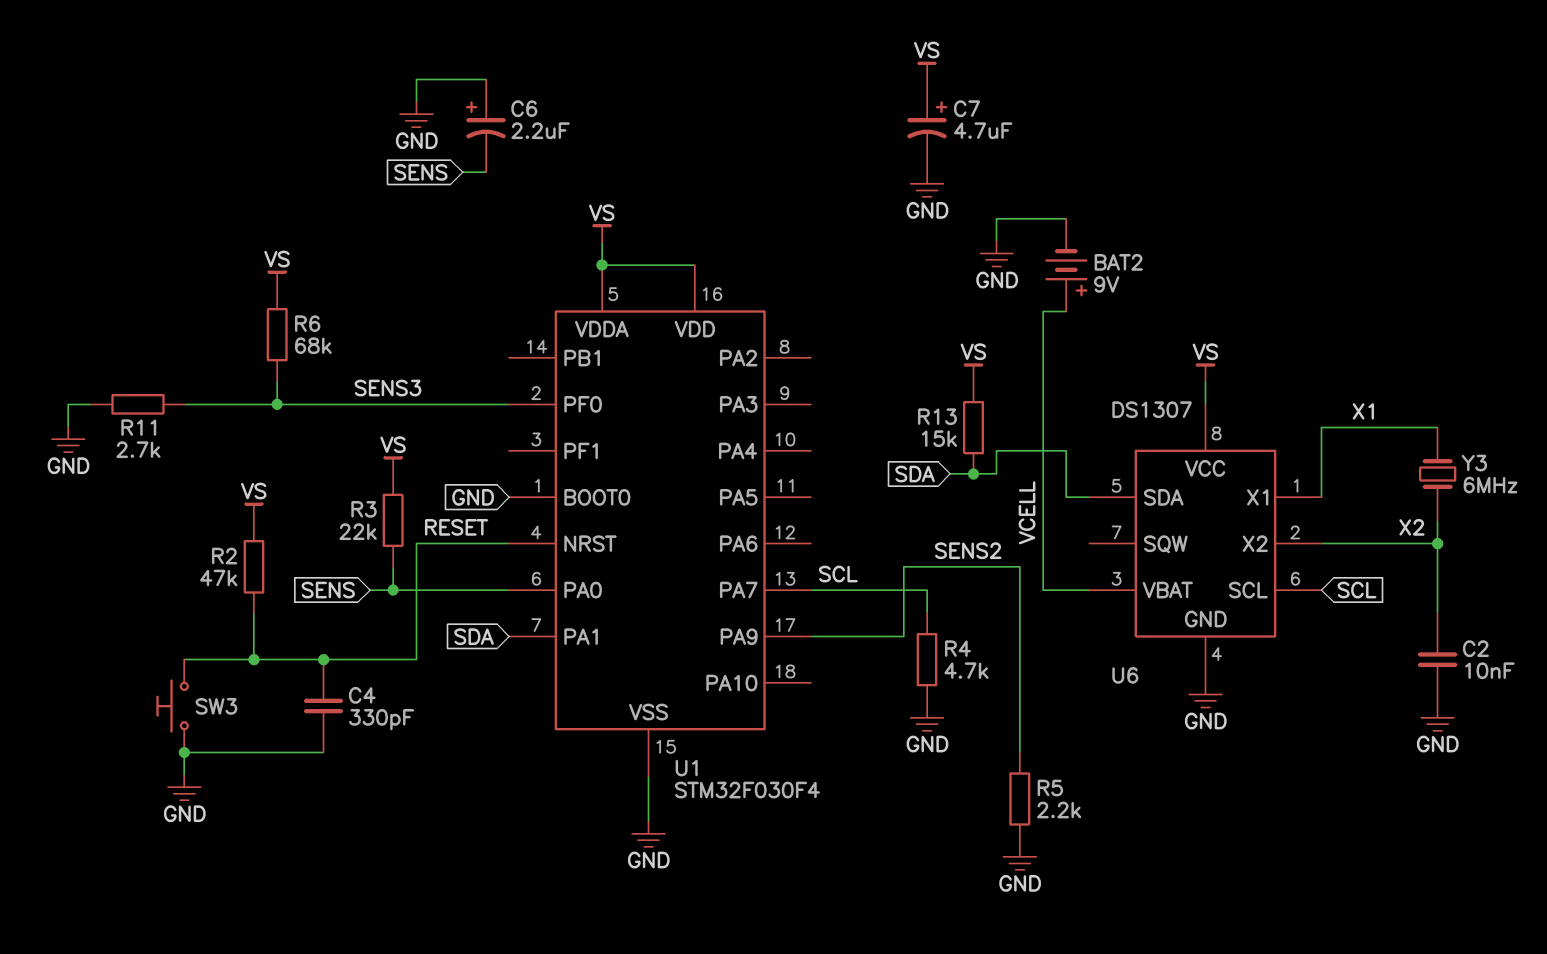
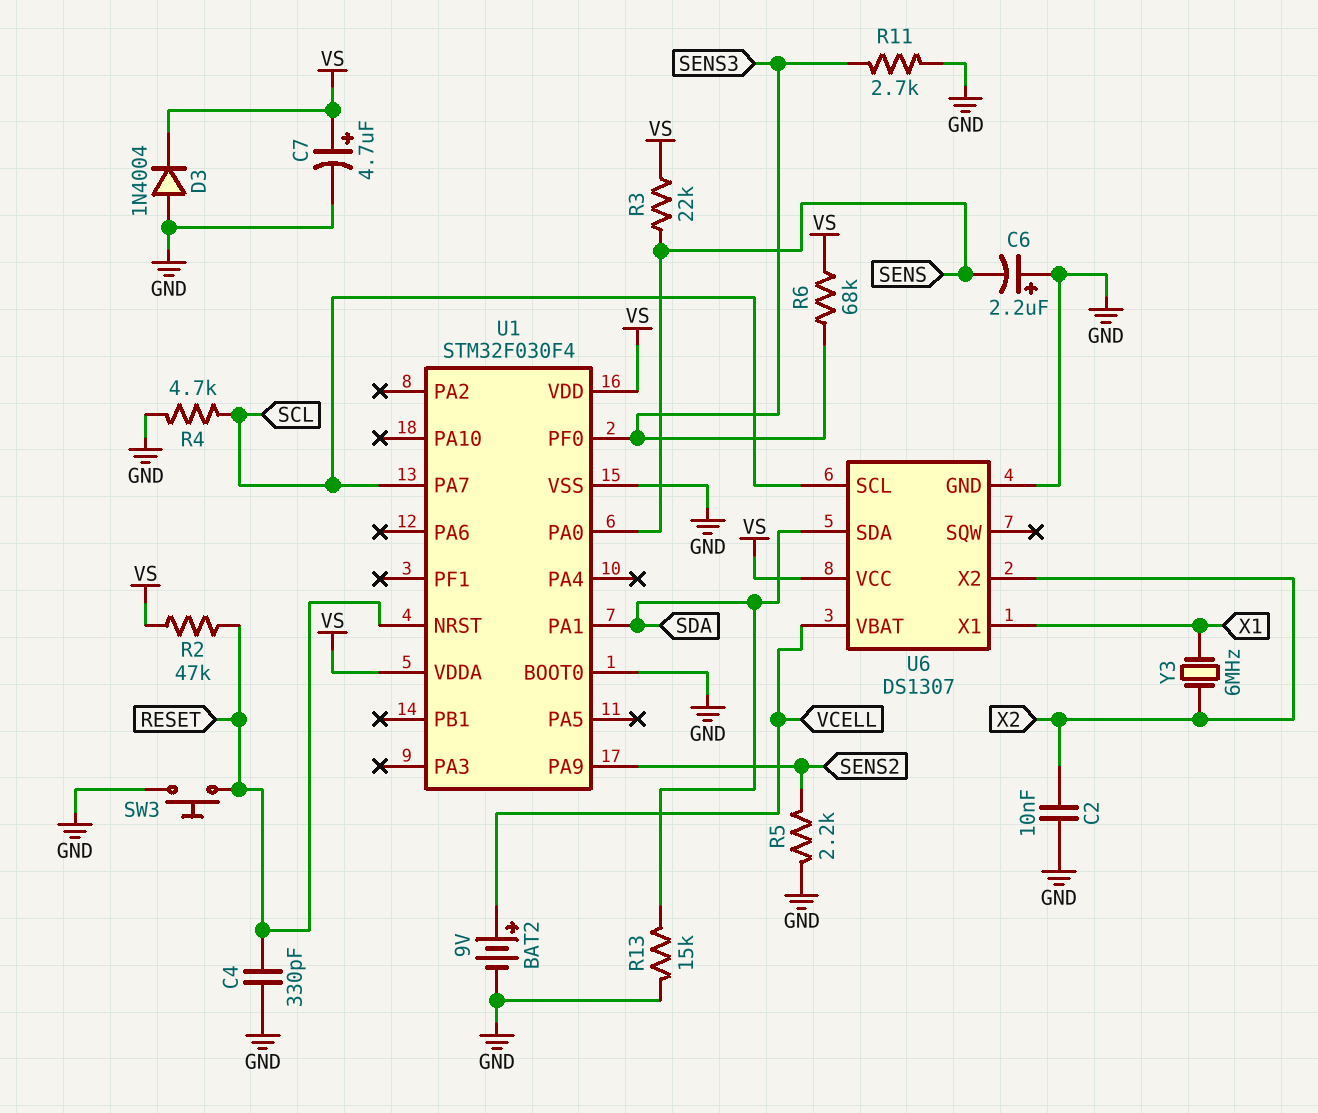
D3: none -> diode 1N4004 (A GND, K VS)
R13: 15k (SDA, VS) -> 15k (GND, SDA)

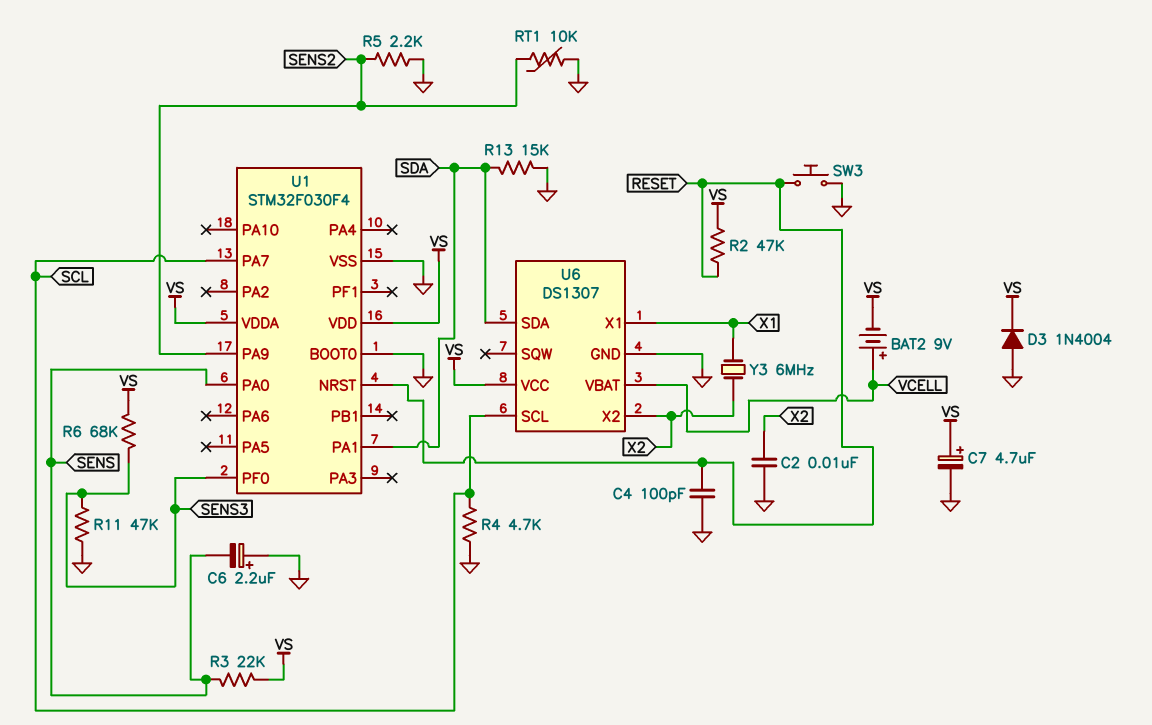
BAT2: 9V (plus VCELL, minus GND) -> 9V (plus VCELL, minus VS)
C4: 330pF (GND, RESET) -> 100pF (GND, RESET)
R11: 2.7k (GND, SENS3) -> 47k (GND, SENS3)
RT1: none -> 10k (GND, SENS2)

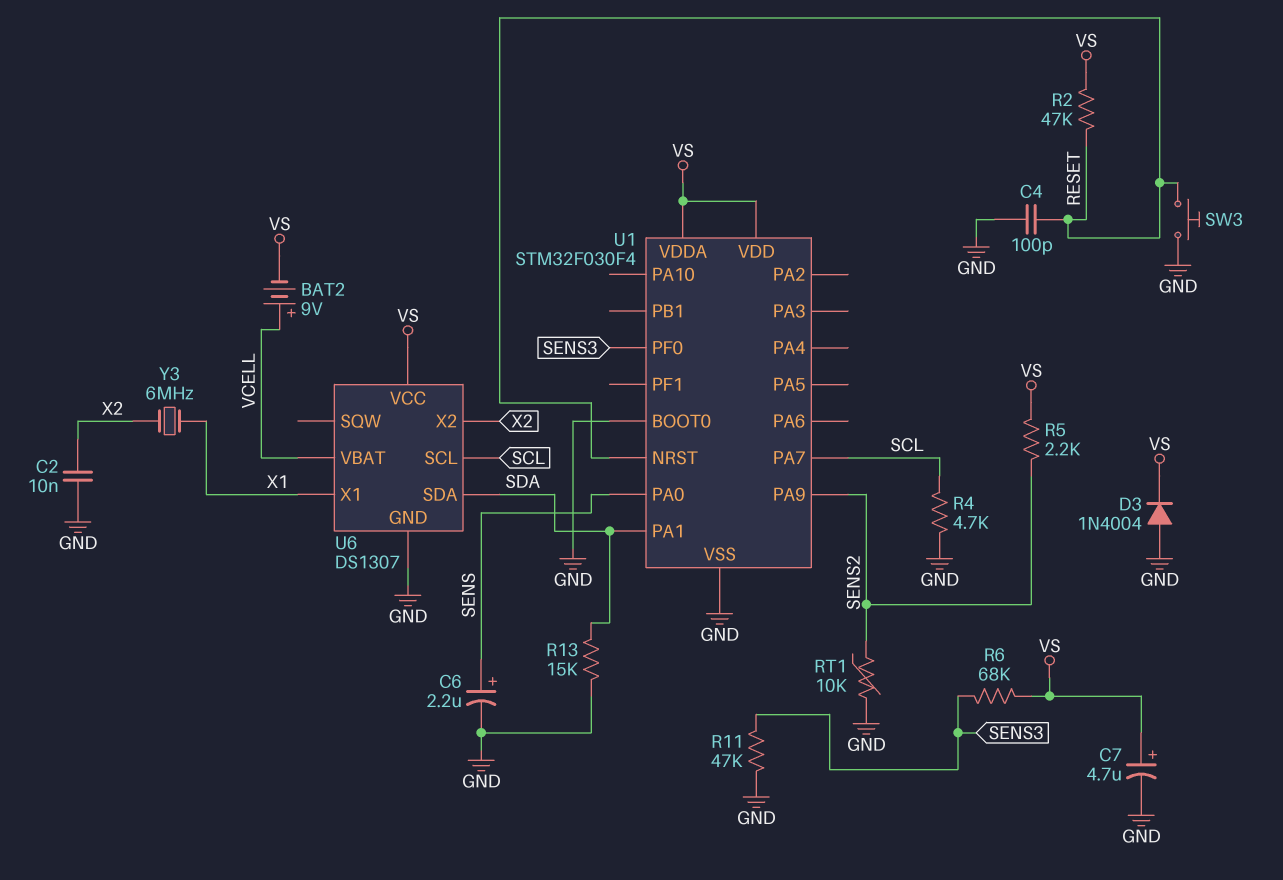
C6: 2.2uF (plus GND, minus SENS) -> 2.2uF (plus SENS, minus GND)
R3: 22k (SENS, VS) -> none
R5: 2.2k (GND, SENS2) -> 2.2k (SENS2, VS)

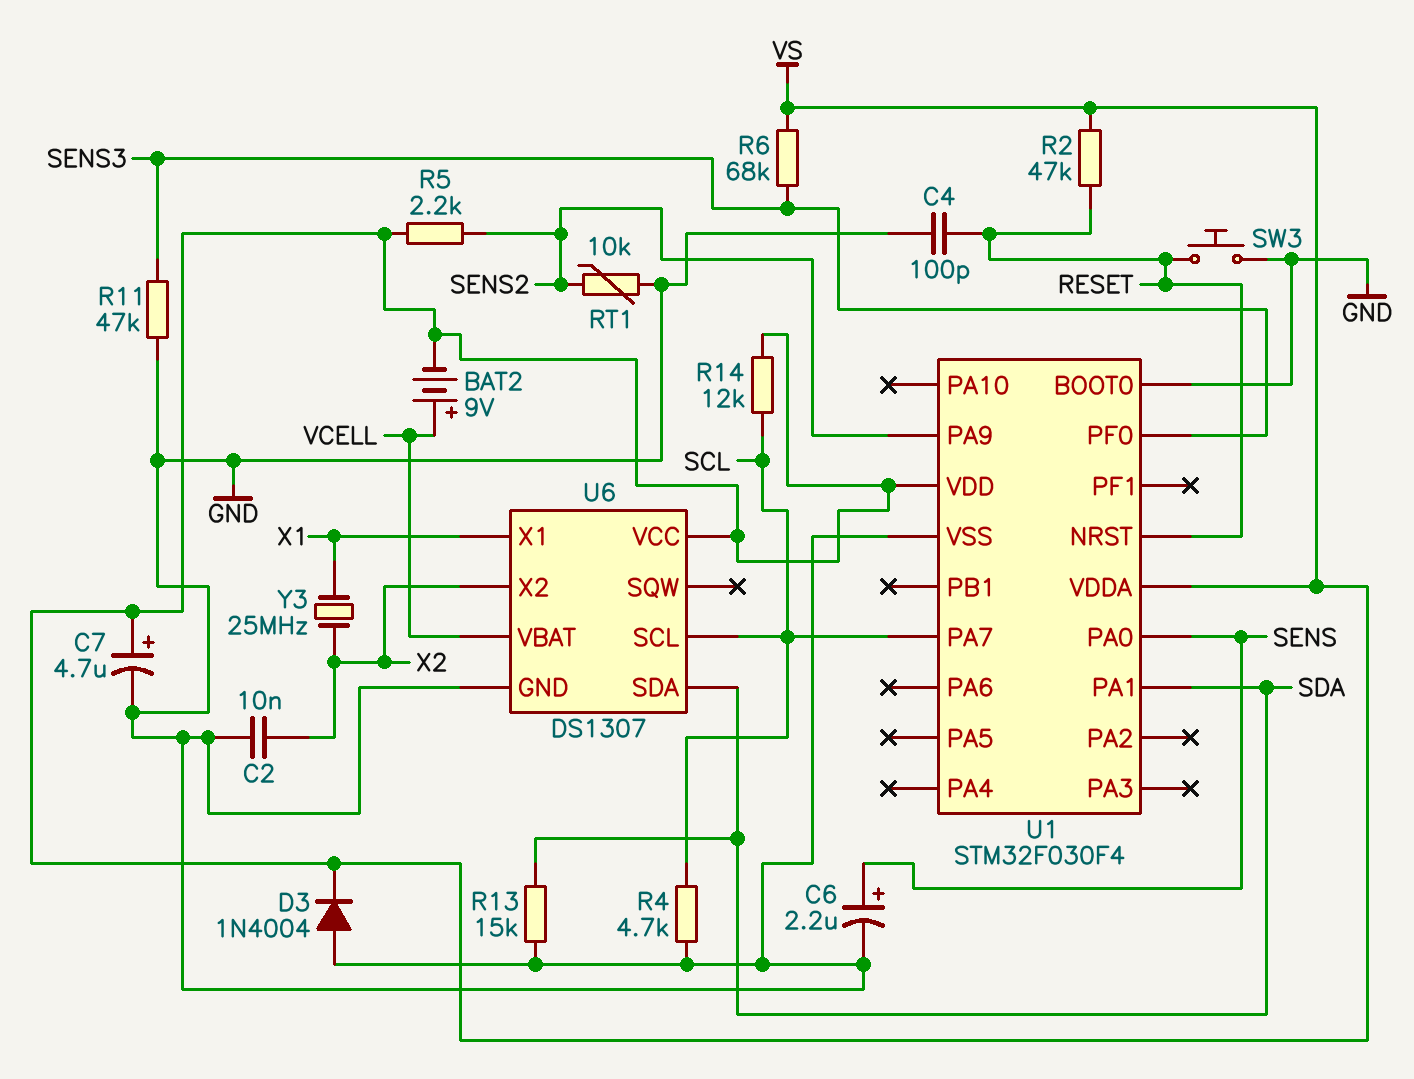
R14: none -> 12k (SCL, VS)
Y3: 6MHz (X1, X2) -> 25MHz (X1, X2)

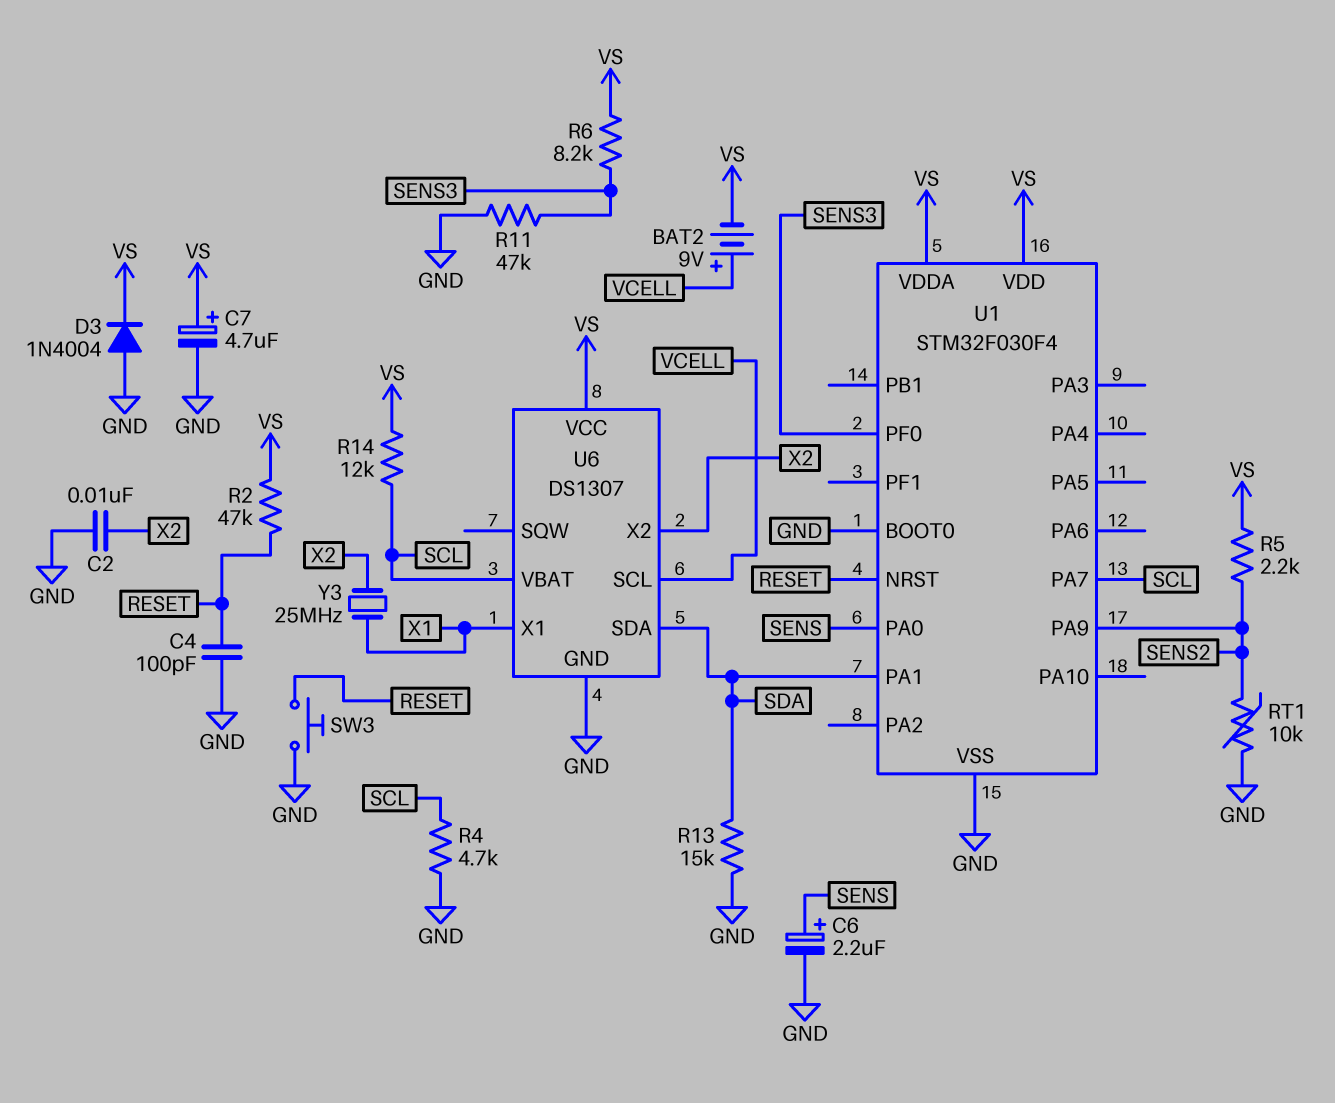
R6: 68k (SENS3, VS) -> 8.2k (SENS3, VS)
U6 pin SCL: SCL -> VCELL
U6 pin VBAT: VCELL -> SCL

